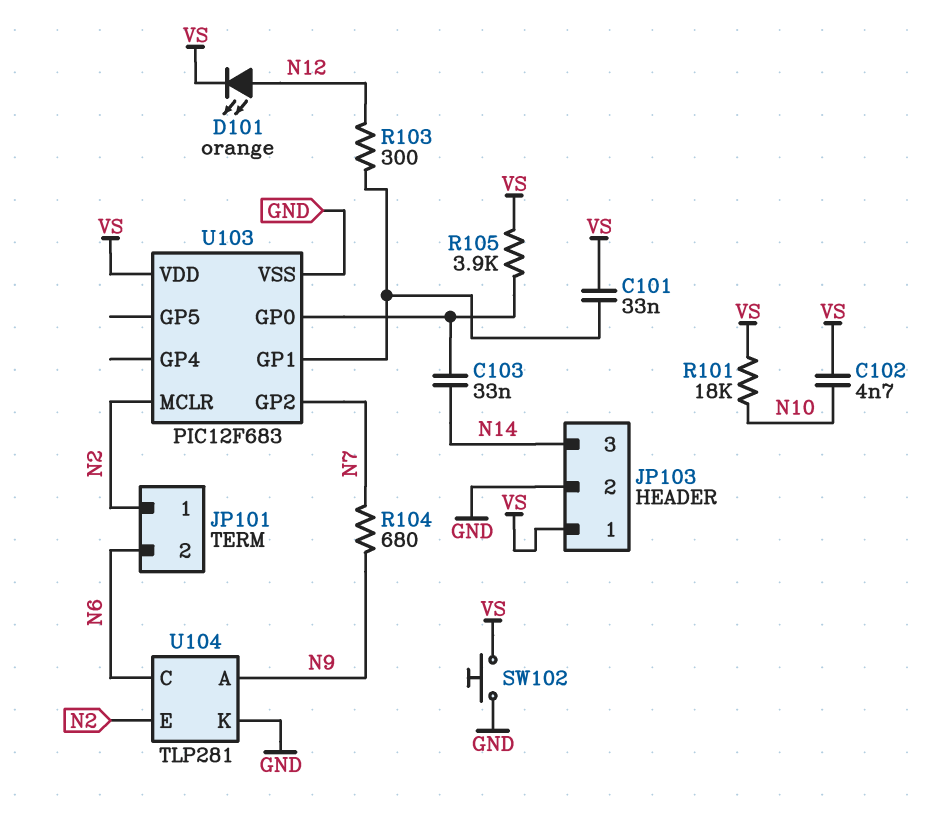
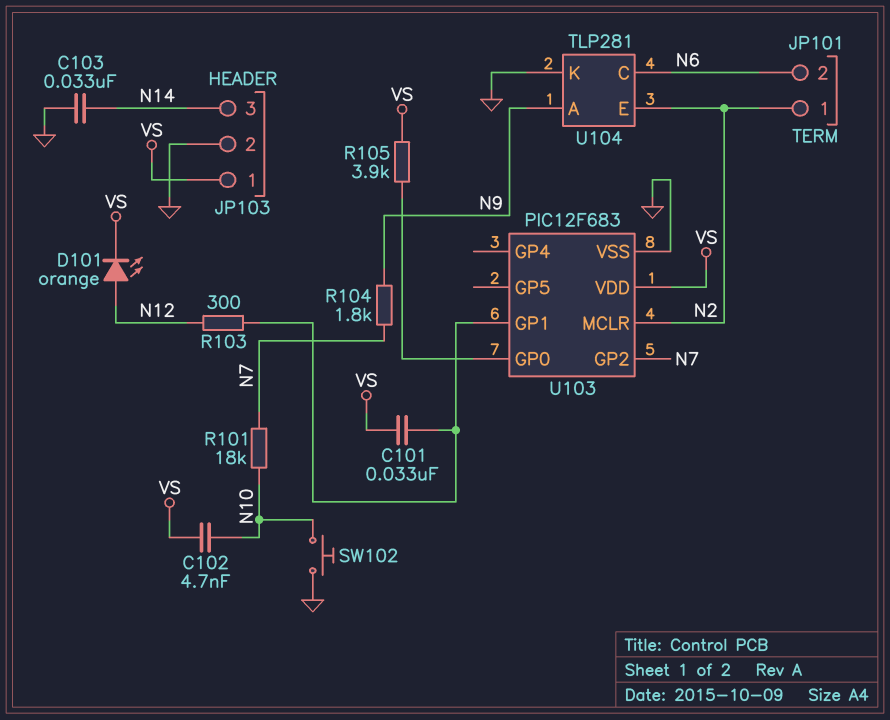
C103: 33nF (N14, U103/GP0) -> 33nF (GND, N14)
R101: 18k (N10, VS) -> 18k (N7, N10)
R104: 680 (N7, N9) -> 1.8k (N7, N9)
SW102: button (GND, VS) -> button (GND, N10)

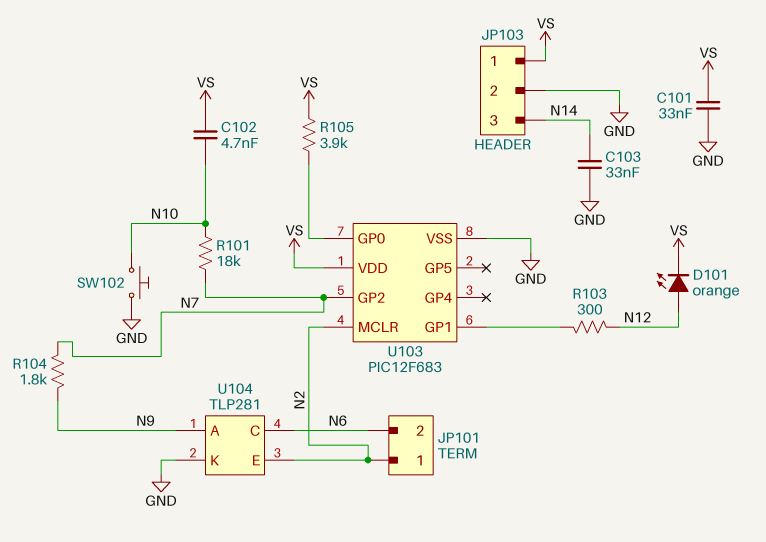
C101: 33nF (U103/GP1, VS) -> 33nF (GND, VS)

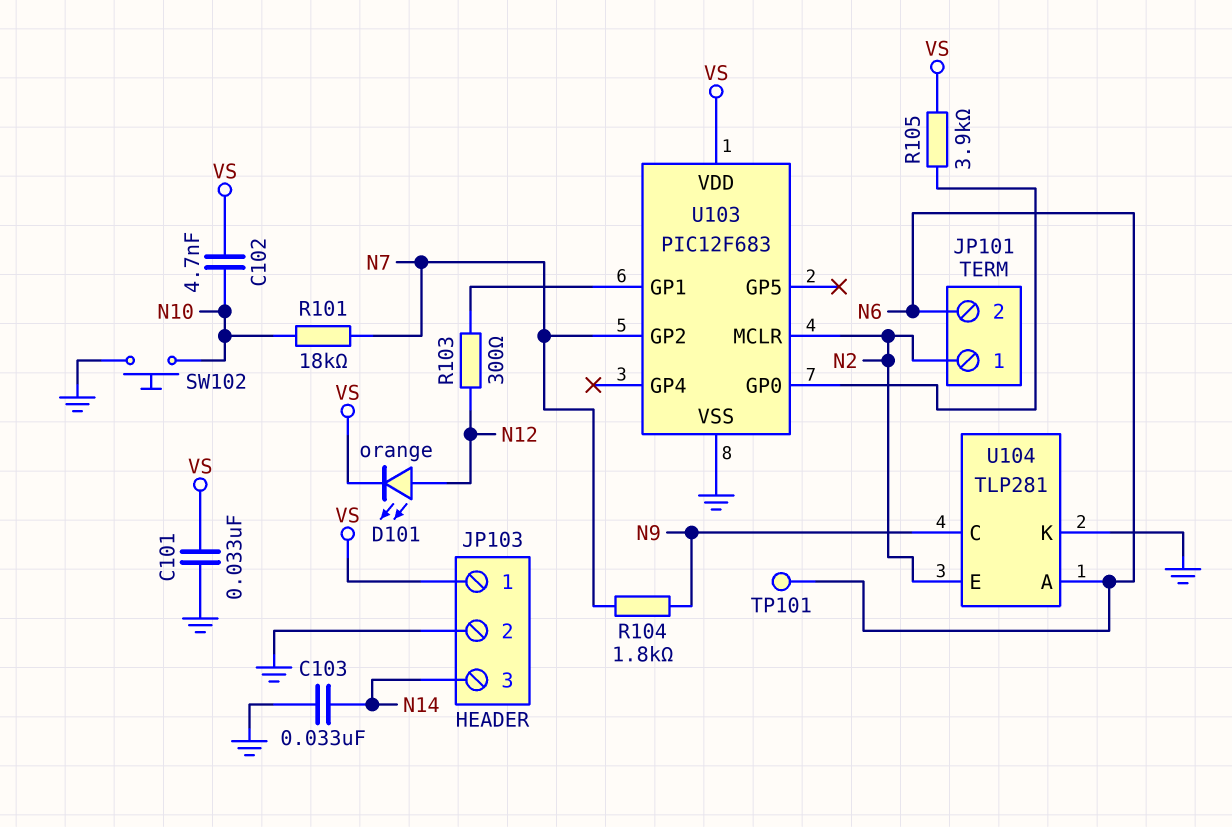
TP101: none -> test point (N6)
U104 pin A: N9 -> N6
U104 pin C: N6 -> N9

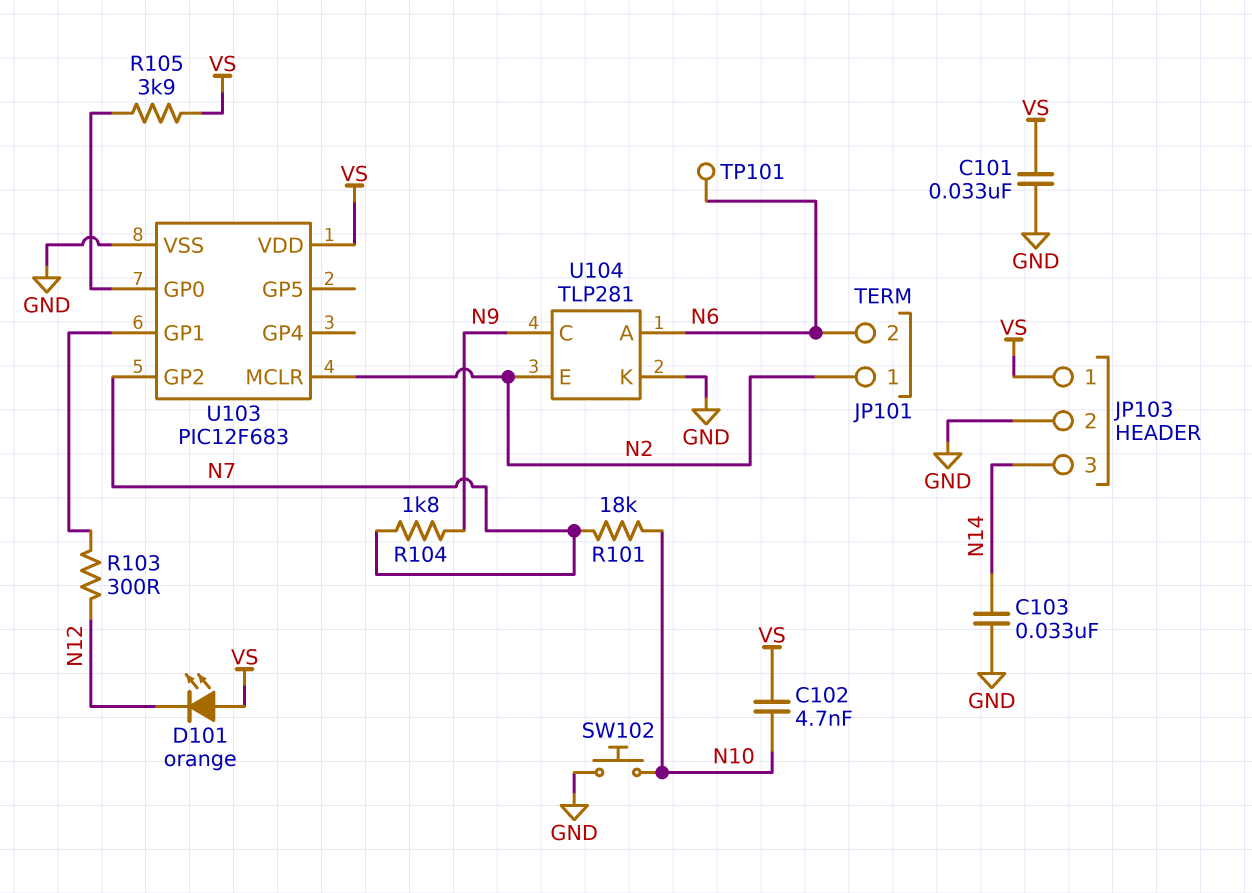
D101: LED orange (A N12, K VS) -> LED orange (A VS, K N12)

